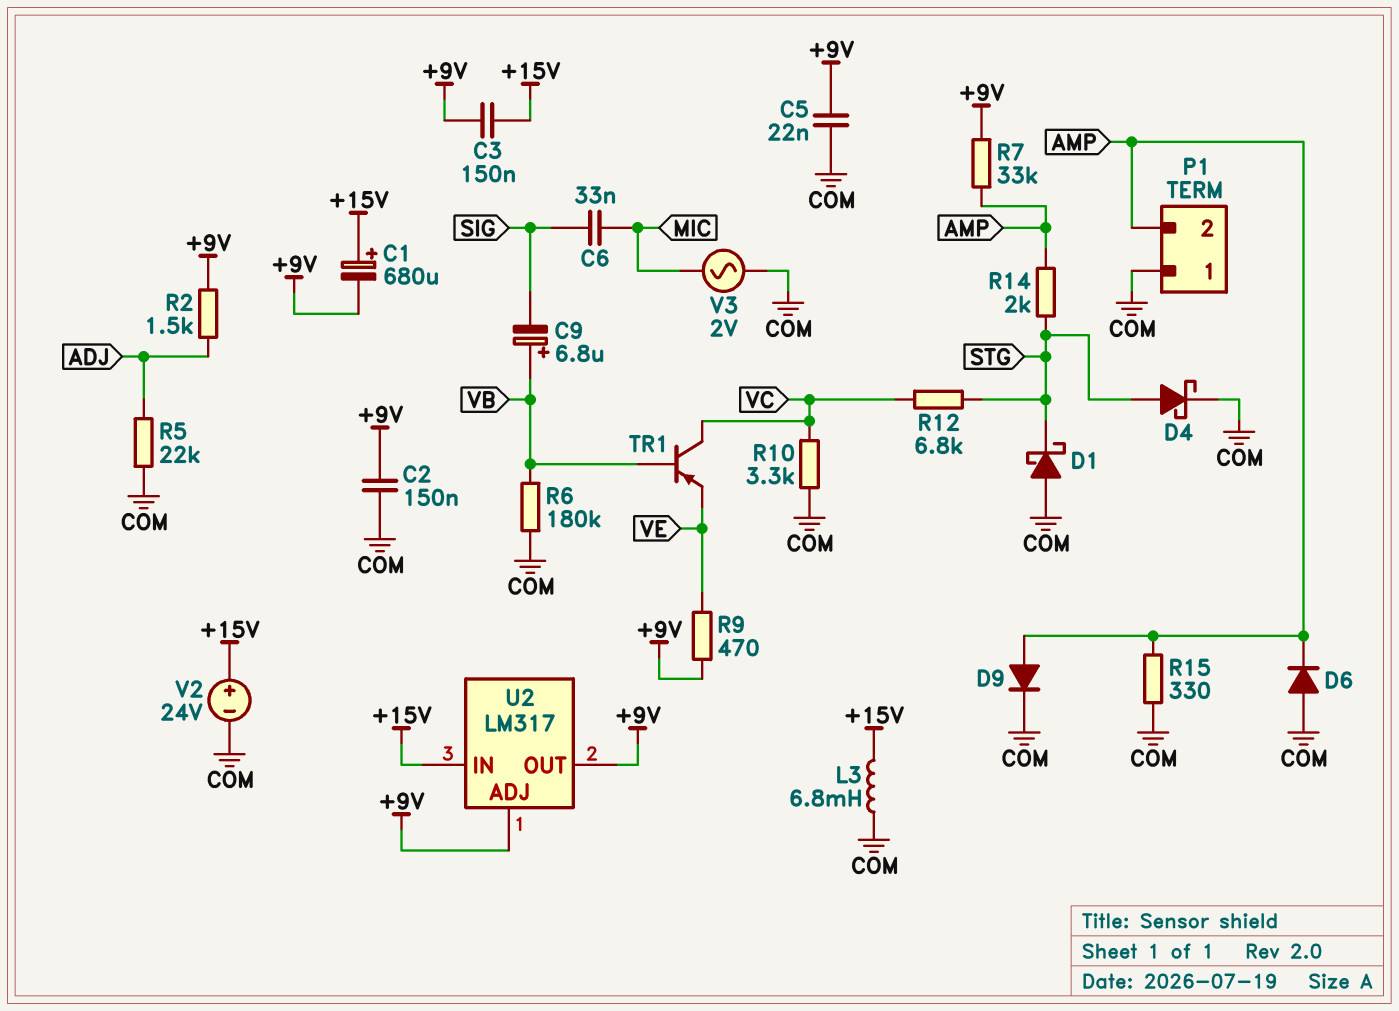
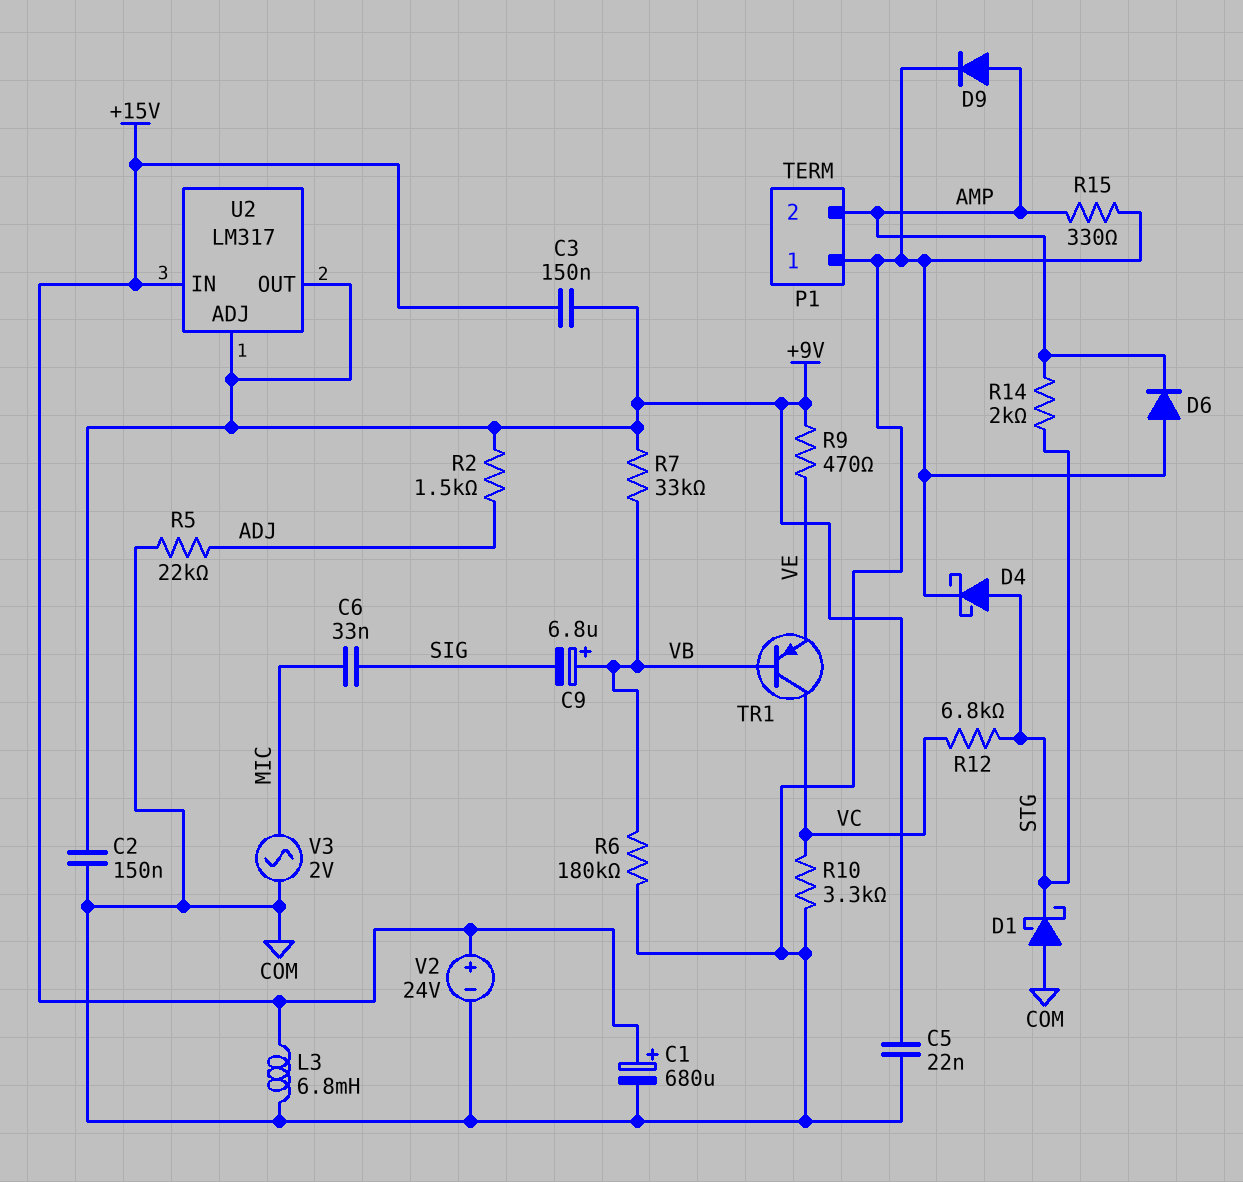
C1: 680uF (plus +15V, minus +9V) -> 680uF (plus +15V, minus COM)
R7: 33k (+9V, AMP) -> 33k (+9V, VB)

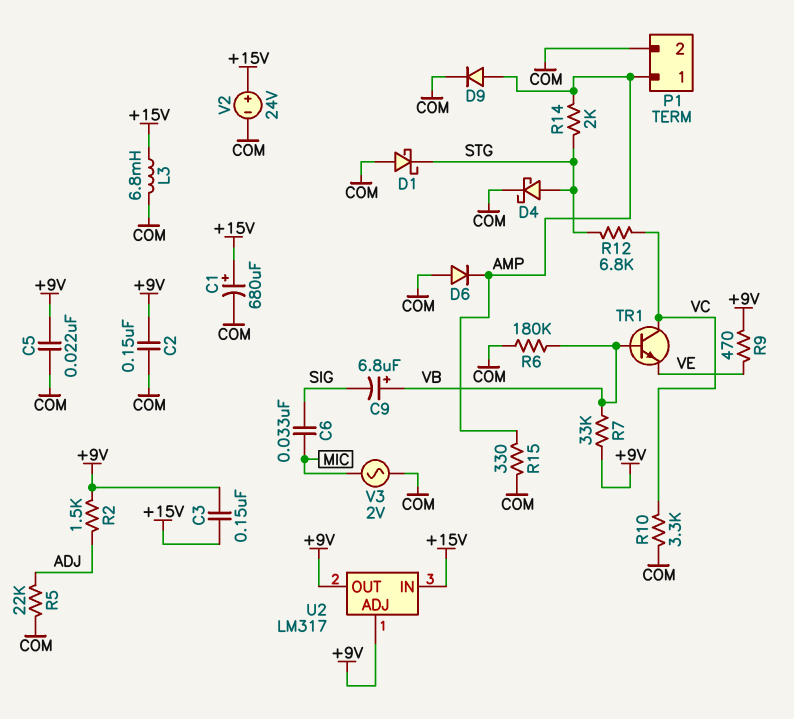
P1 pin 1: COM -> AMP
P1 pin 2: AMP -> COM
TR1: PNP (B VB, C VC, E VE) -> NPN (B VB, C VC, E VE)

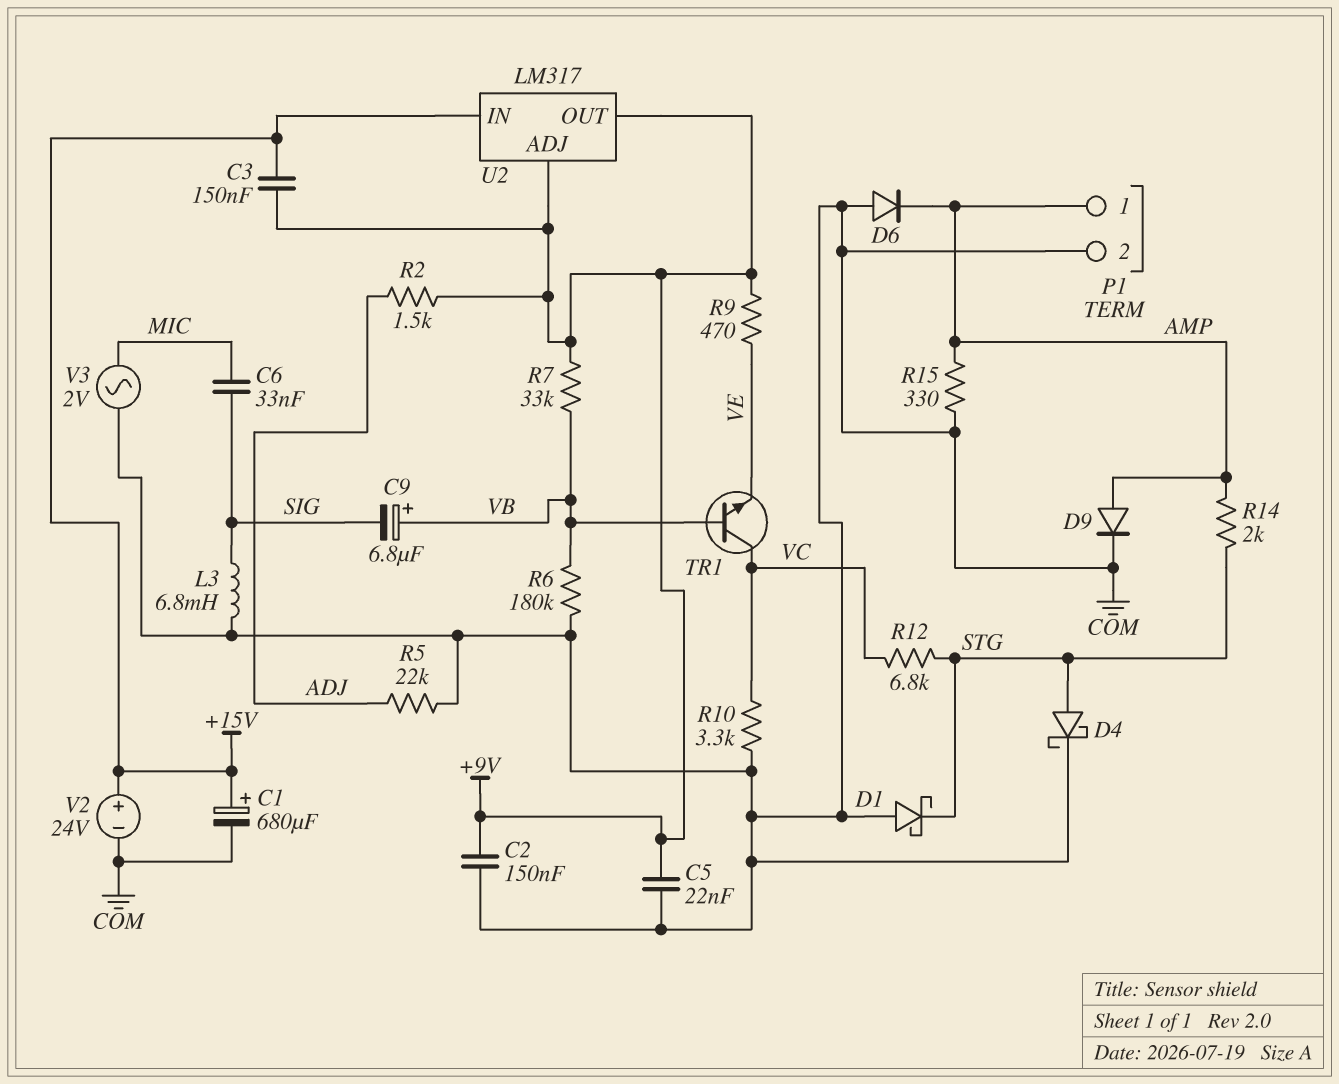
L3: 6.8mH (+15V, COM) -> 6.8mH (COM, SIG)

